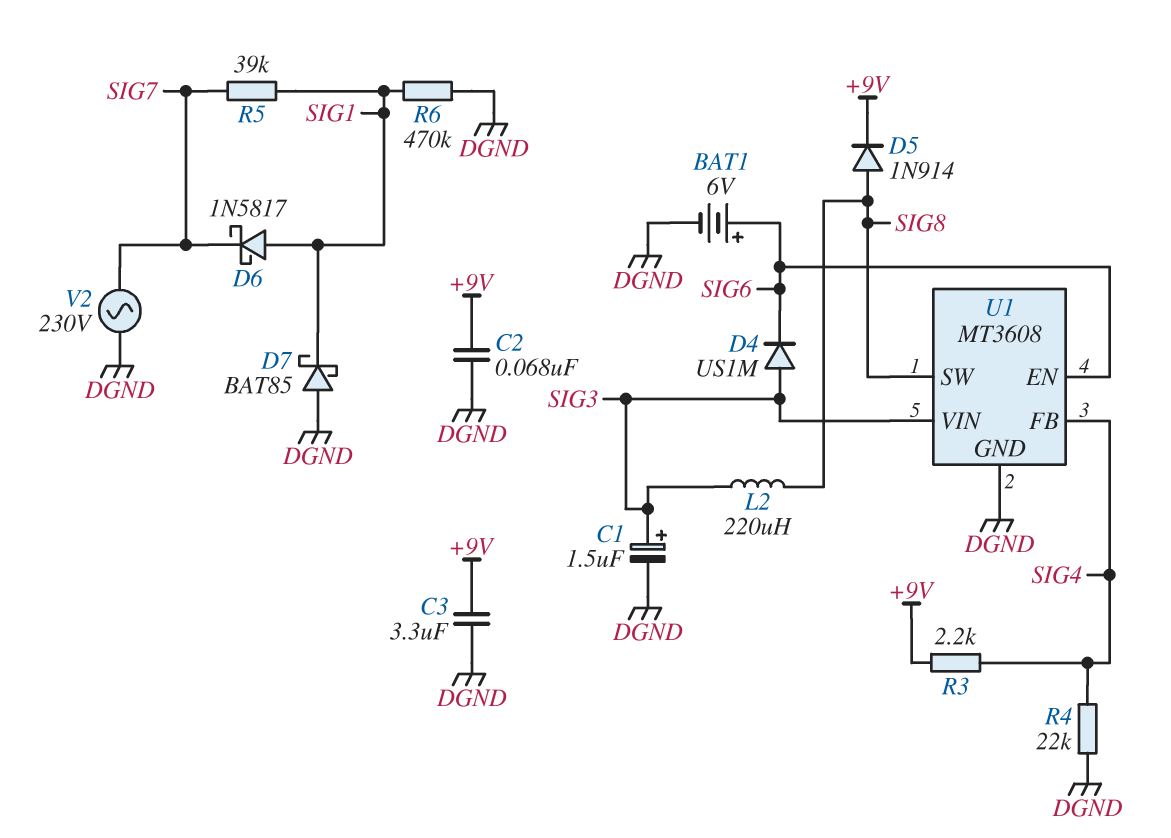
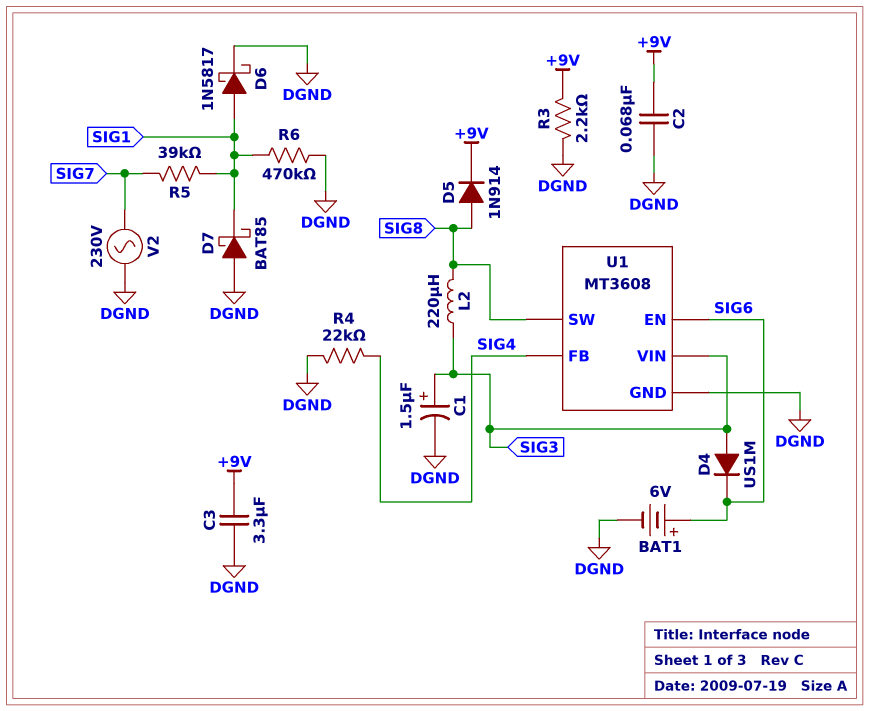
D6: schottky 1N5817 (A SIG1, K SIG7) -> schottky 1N5817 (A SIG1, K DGND)
R3: 2.2k (+9V, SIG4) -> 2.2k (+9V, DGND)

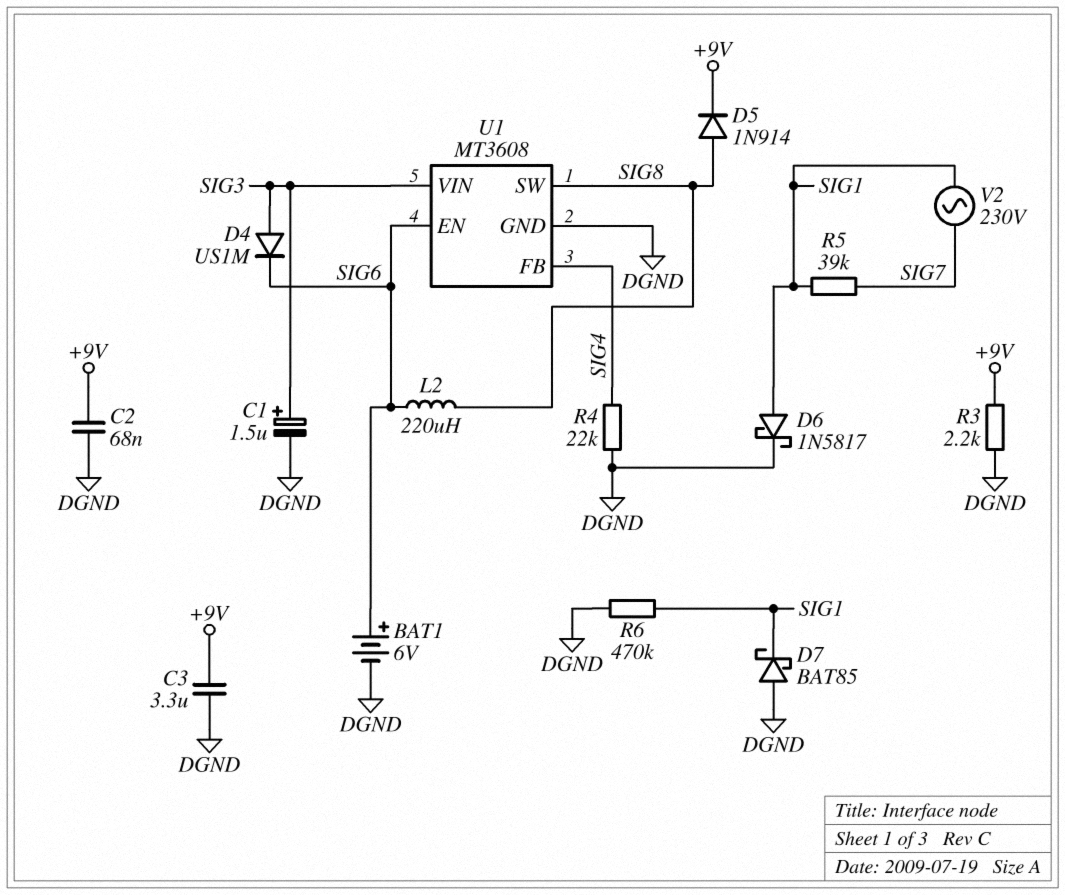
L2: 220uH (SIG3, SIG8) -> 220uH (SIG6, SIG8)
V2: AC 230V (DGND, SIG7) -> AC 230V (SIG1, SIG7)

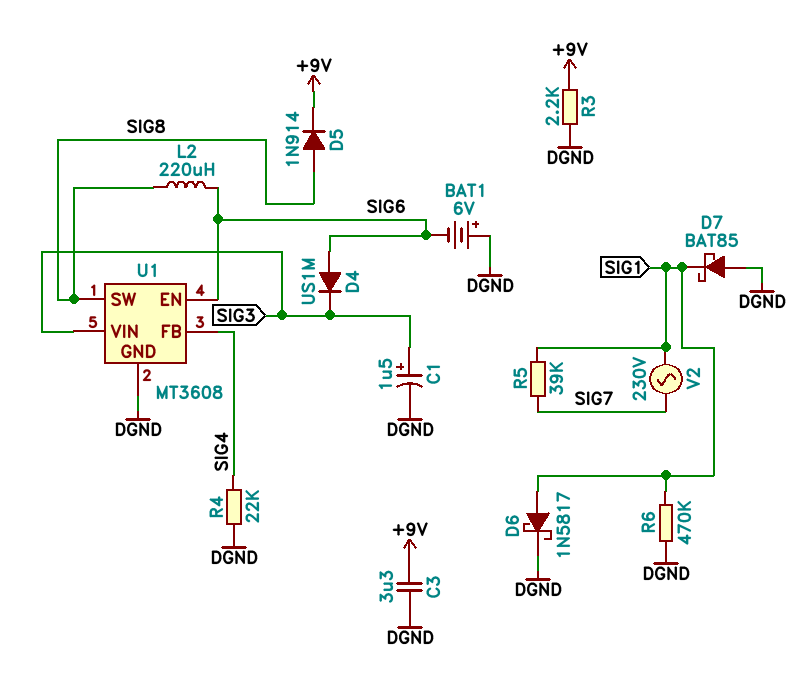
BAT1: 6V (plus SIG6, minus DGND) -> 6V (plus DGND, minus SIG6)
C2: 68nF (+9V, DGND) -> none
D4: diode US1M (A SIG3, K SIG6) -> diode US1M (A SIG6, K SIG3)

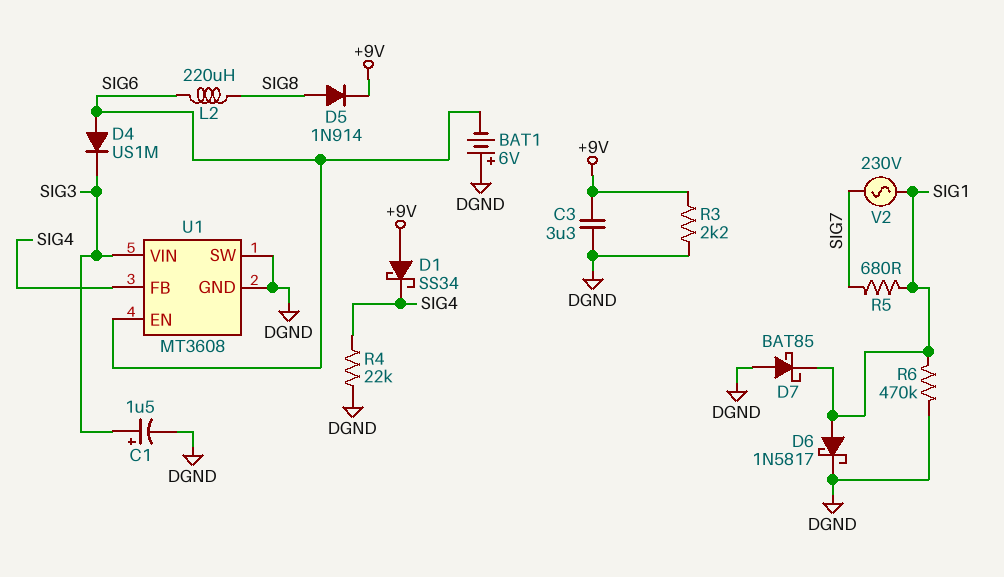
D1: none -> schottky SS34 (A +9V, K SIG4)
R5: 39k (SIG1, SIG7) -> 680 (SIG1, SIG7)
U1 pin SW: SIG8 -> DGND

